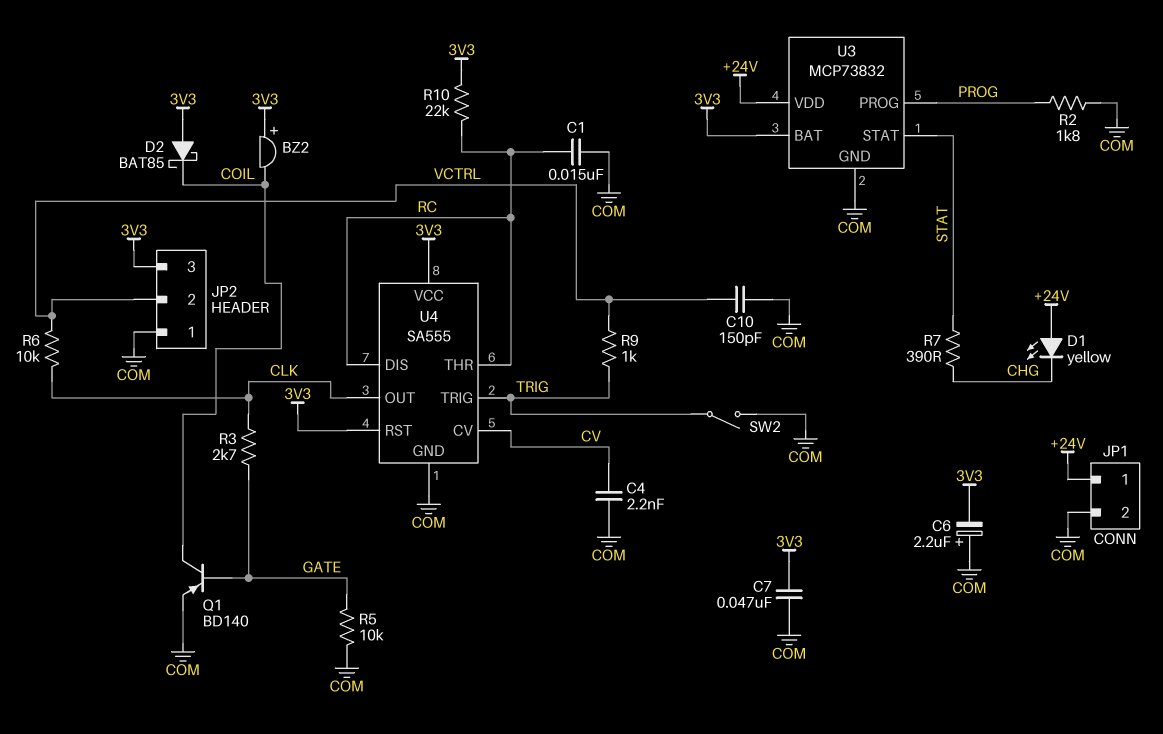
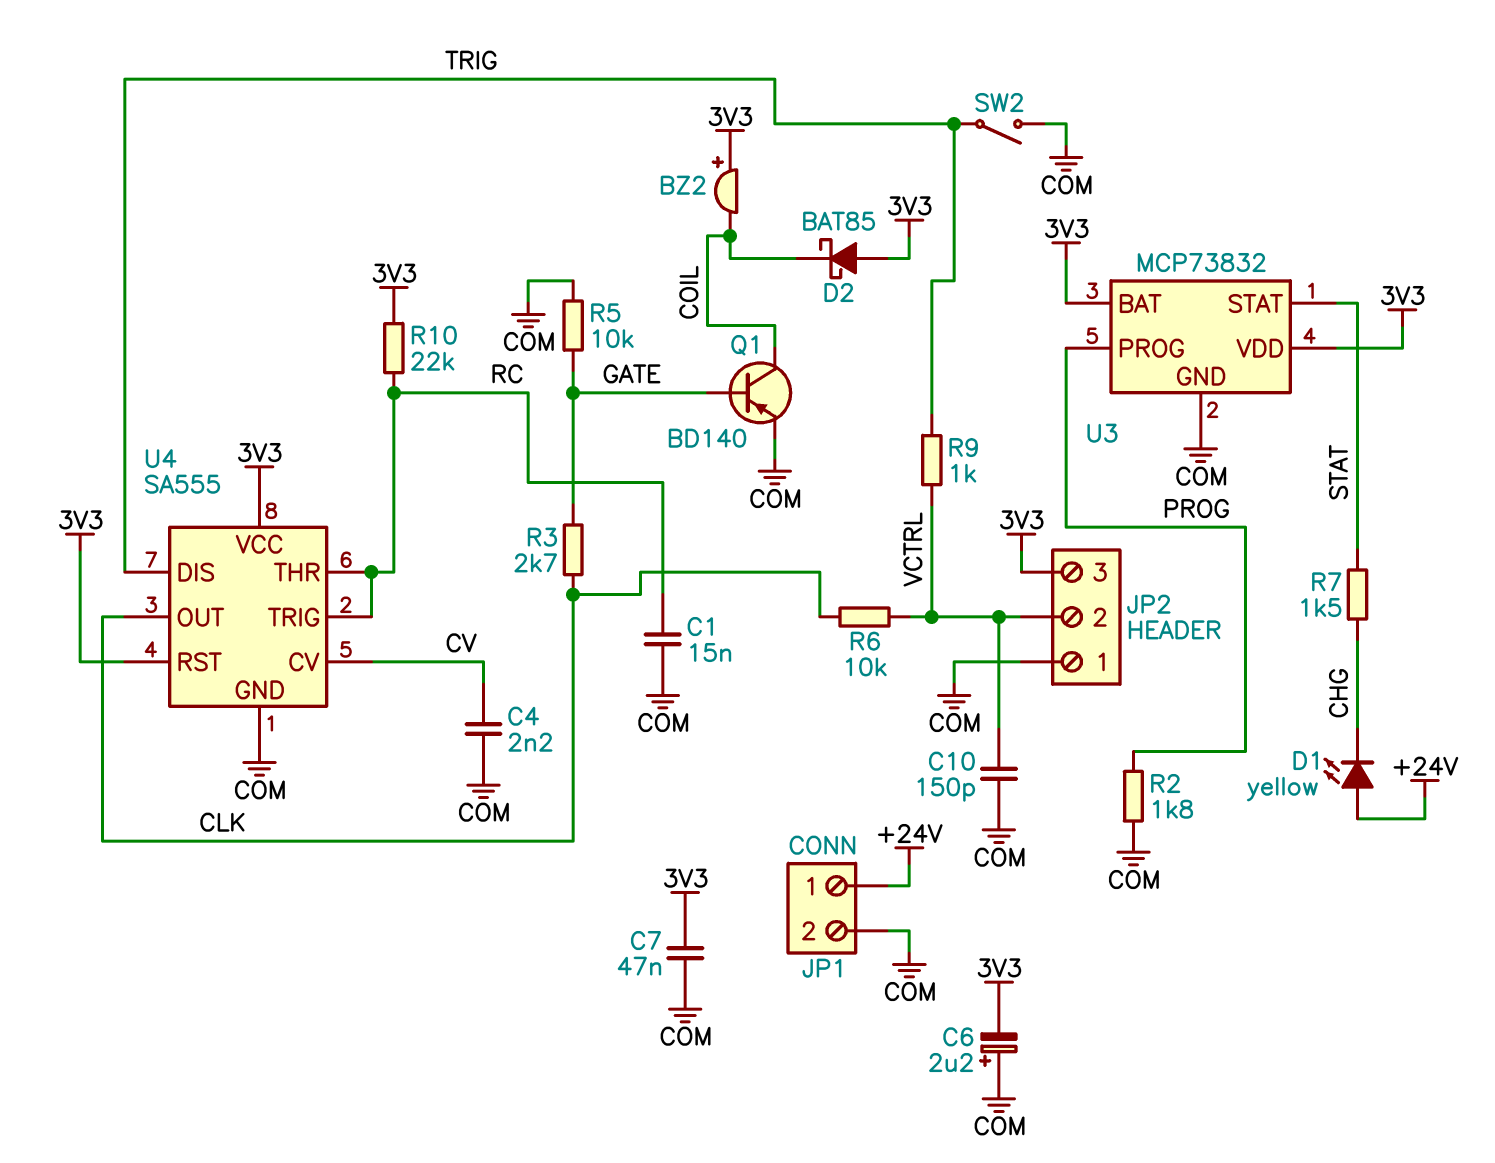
R7: 390 (CHG, STAT) -> 1.5k (CHG, STAT)
U3 pin VDD: +24V -> 3V3
U4 pin DIS: RC -> TRIG
U4 pin TRIG: TRIG -> RC

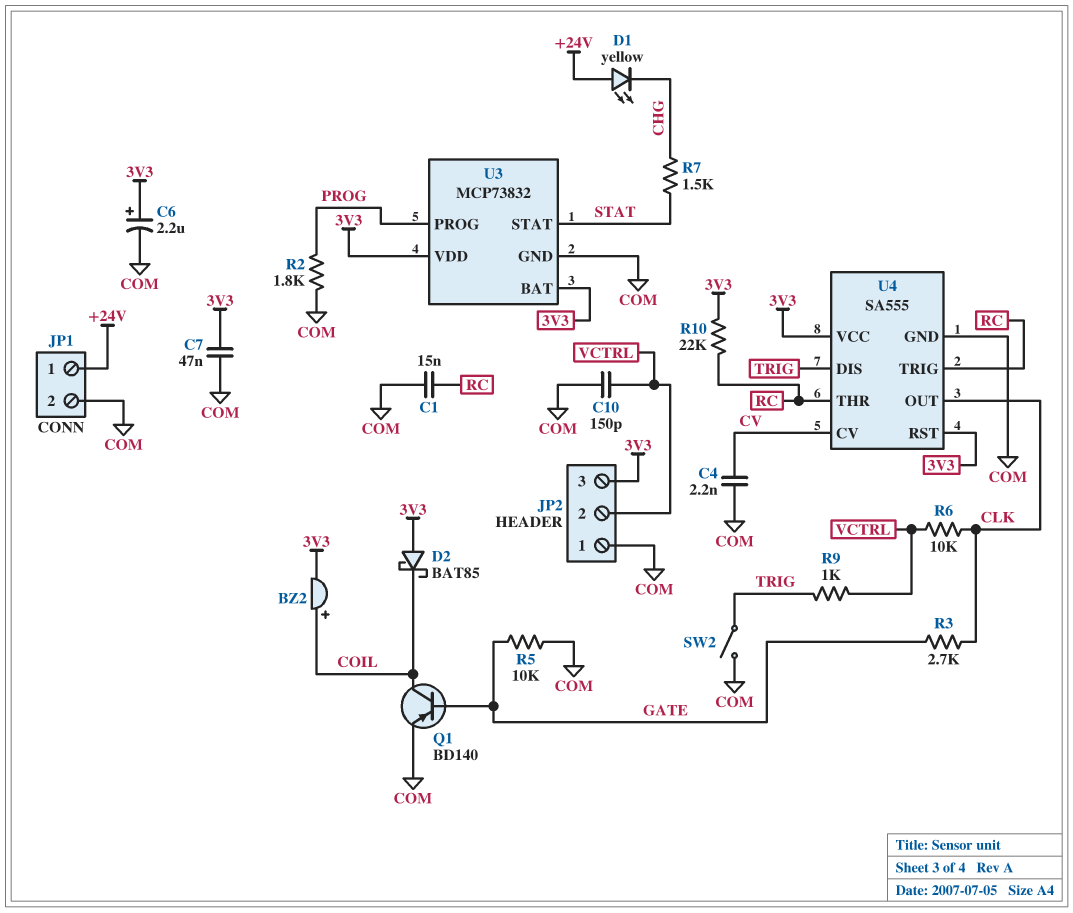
BZ2: buzzer (plus 3V3, minus COIL) -> buzzer (plus COIL, minus 3V3)
C6: 2.2uF (plus COM, minus 3V3) -> 2.2uF (plus 3V3, minus COM)

